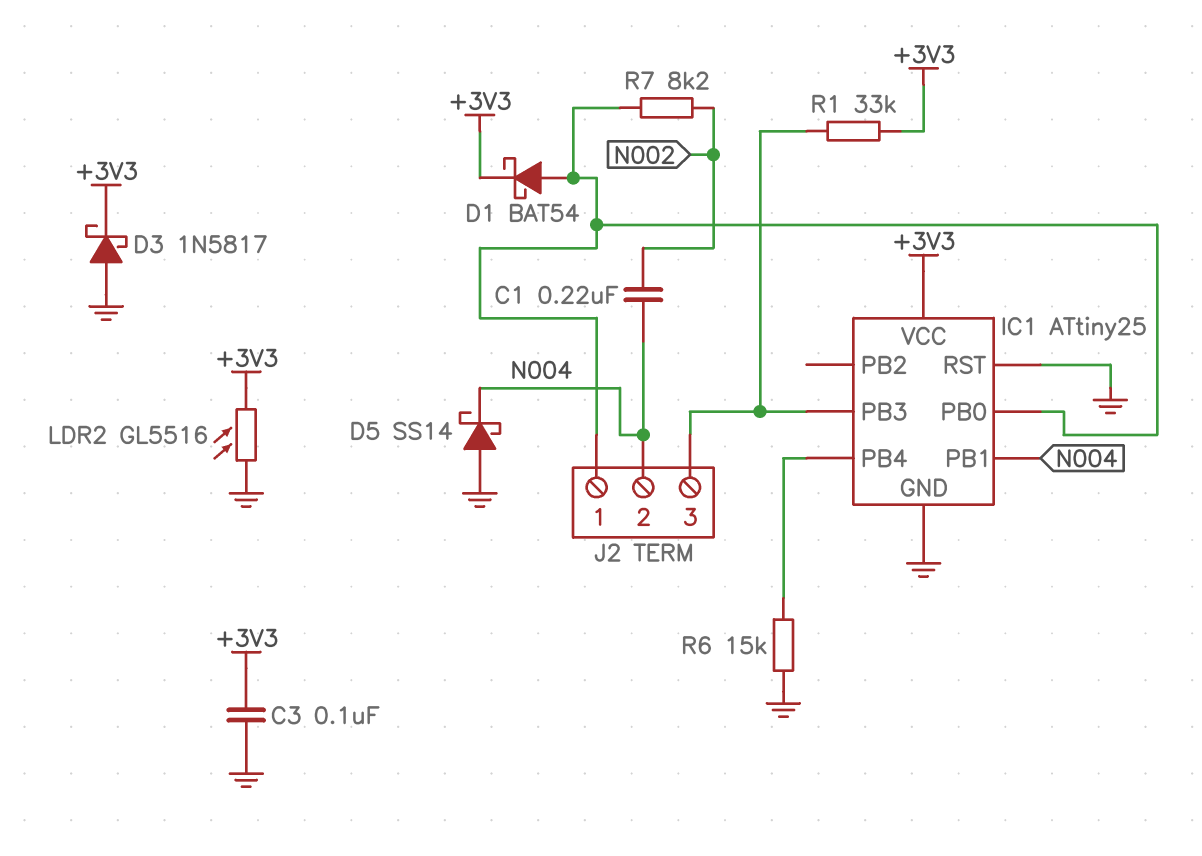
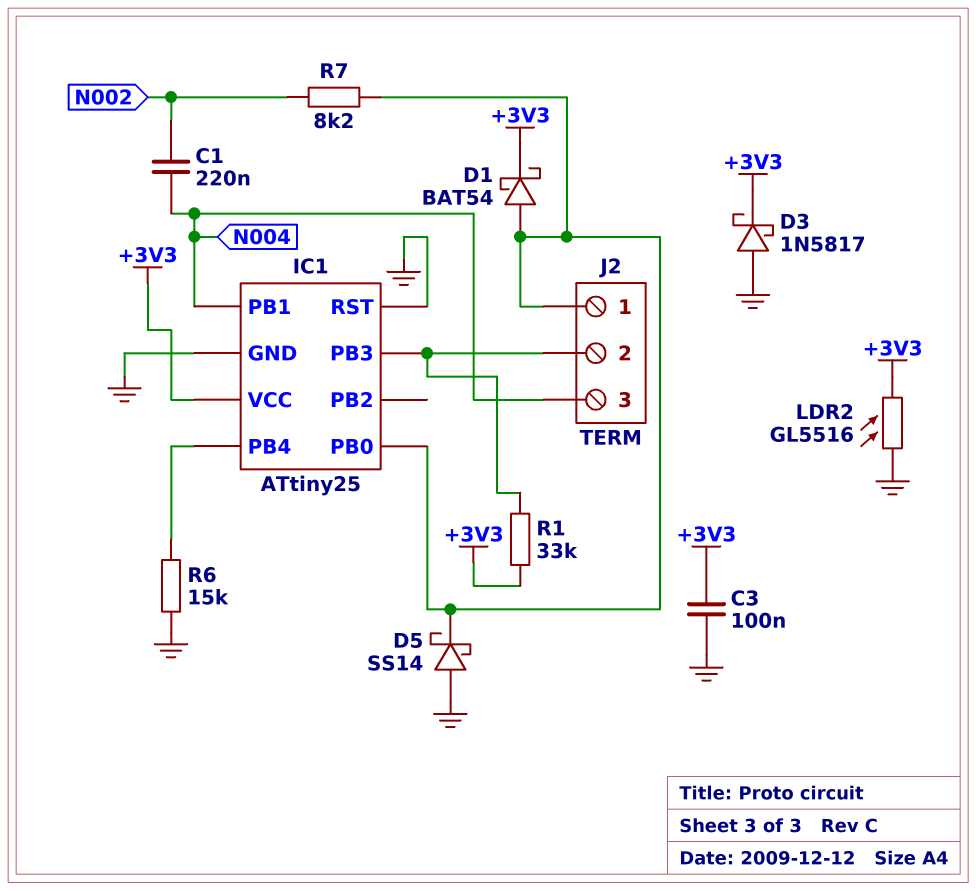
D5: schottky SS14 (A GND, K N004) -> schottky SS14 (A GND, K IC1/PB0)
J2 pin 2: N004 -> IC1/PB3
J2 pin 3: IC1/PB3 -> N004

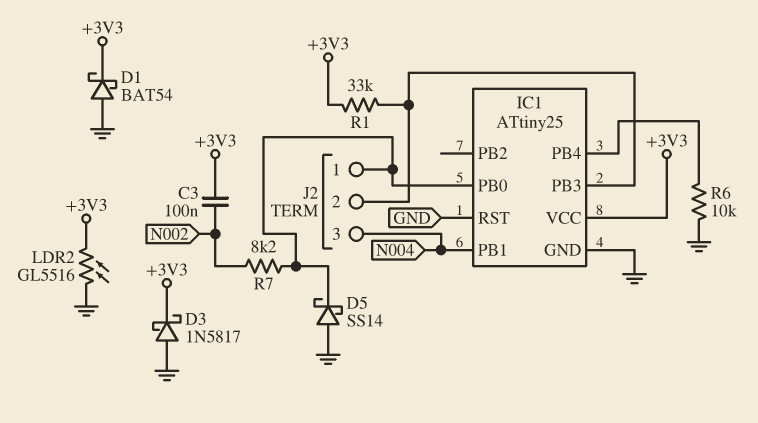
C1: 220nF (N002, N004) -> none
C3: 100nF (+3V3, GND) -> 100nF (+3V3, N002)
D1: schottky BAT54 (A IC1/PB0, K +3V3) -> schottky BAT54 (A GND, K +3V3)
R6: 15k (GND, IC1/PB4) -> 10k (GND, IC1/PB4)

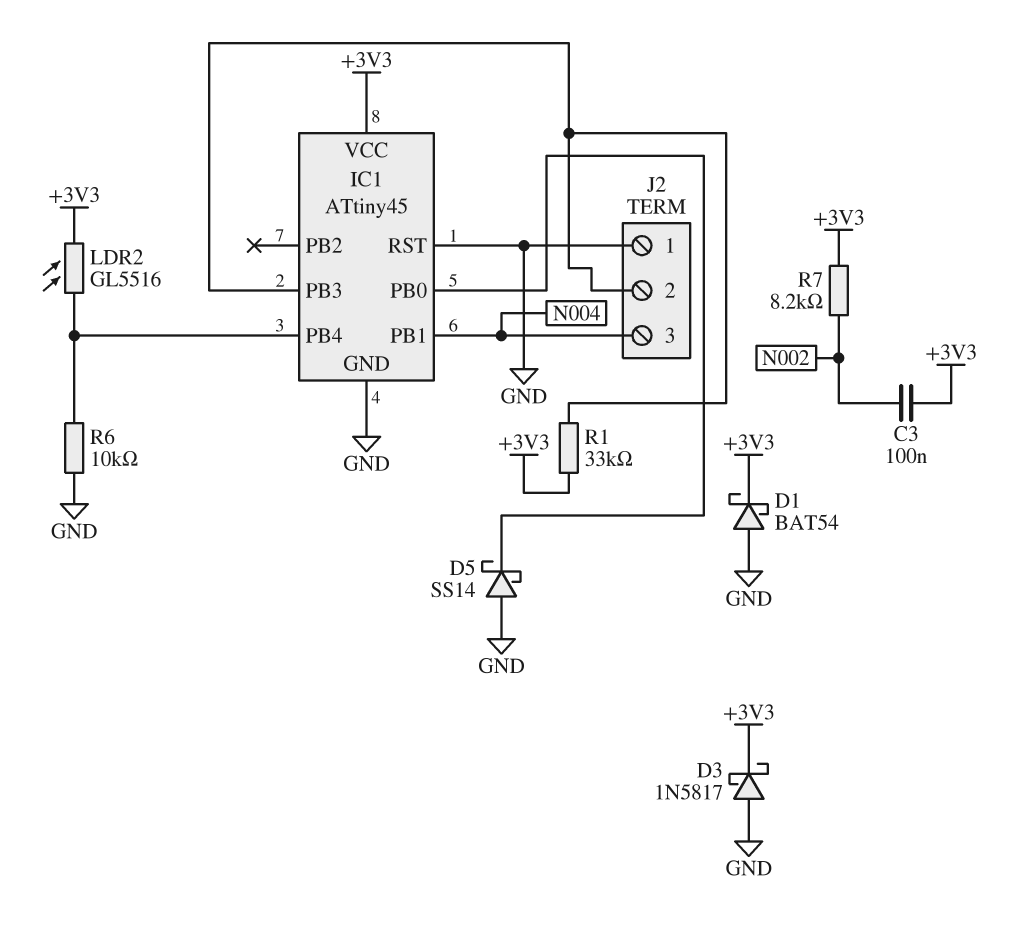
IC1: ATtiny25 -> ATtiny45
J2 pin 1: IC1/PB0 -> GND
LDR2: GL5516 (+3V3, GND) -> GL5516 (+3V3, IC1/PB4)
R7: 8.2k (IC1/PB0, N002) -> 8.2k (+3V3, N002)

